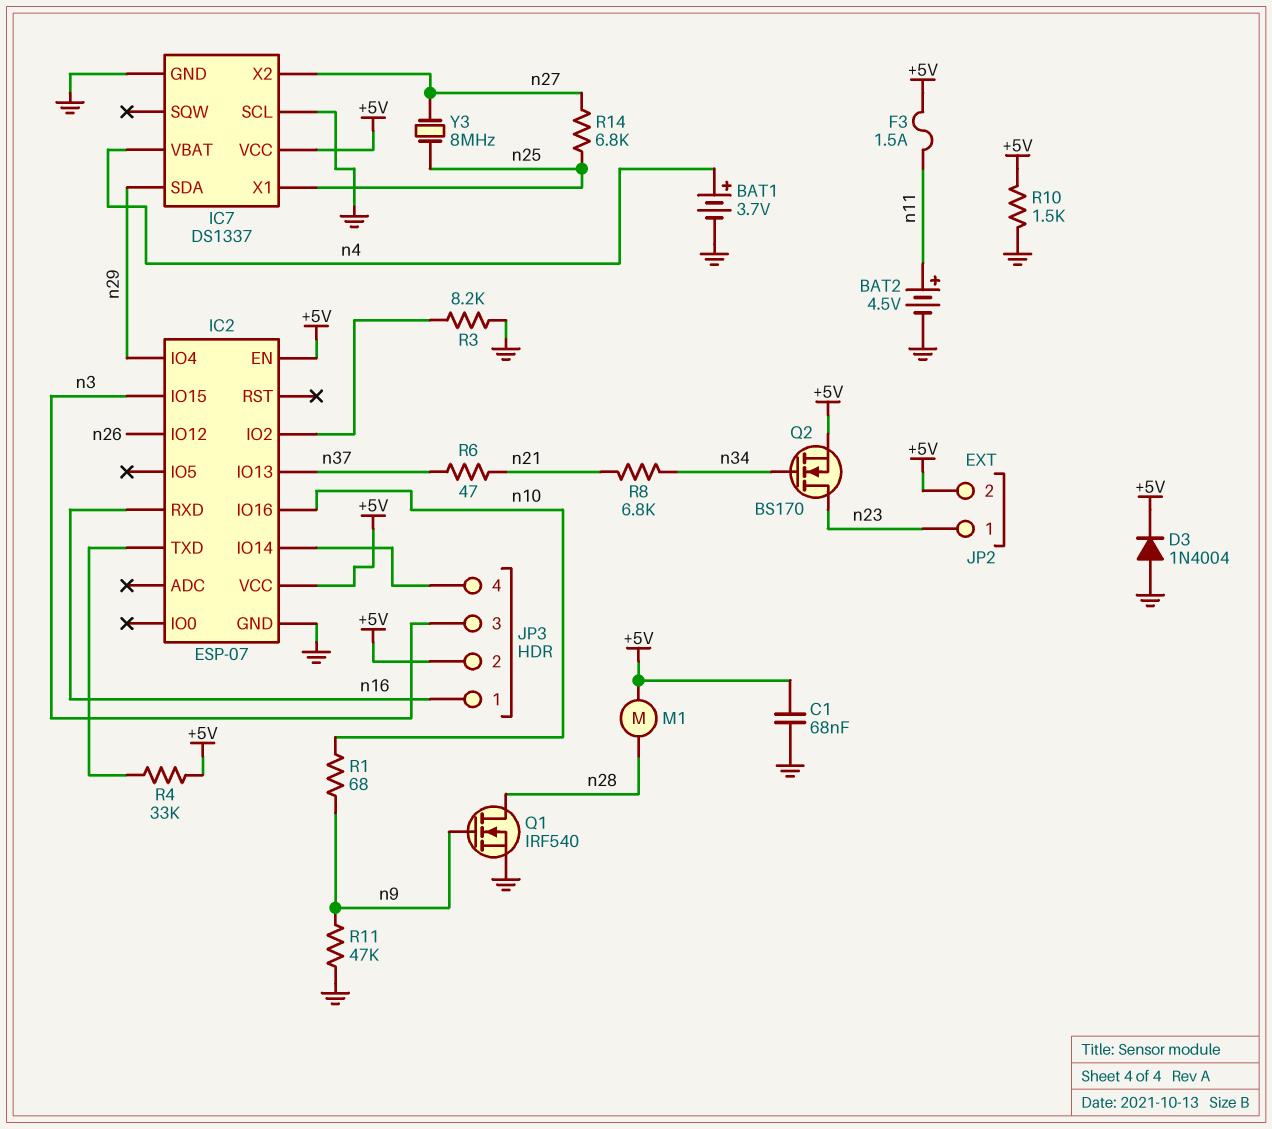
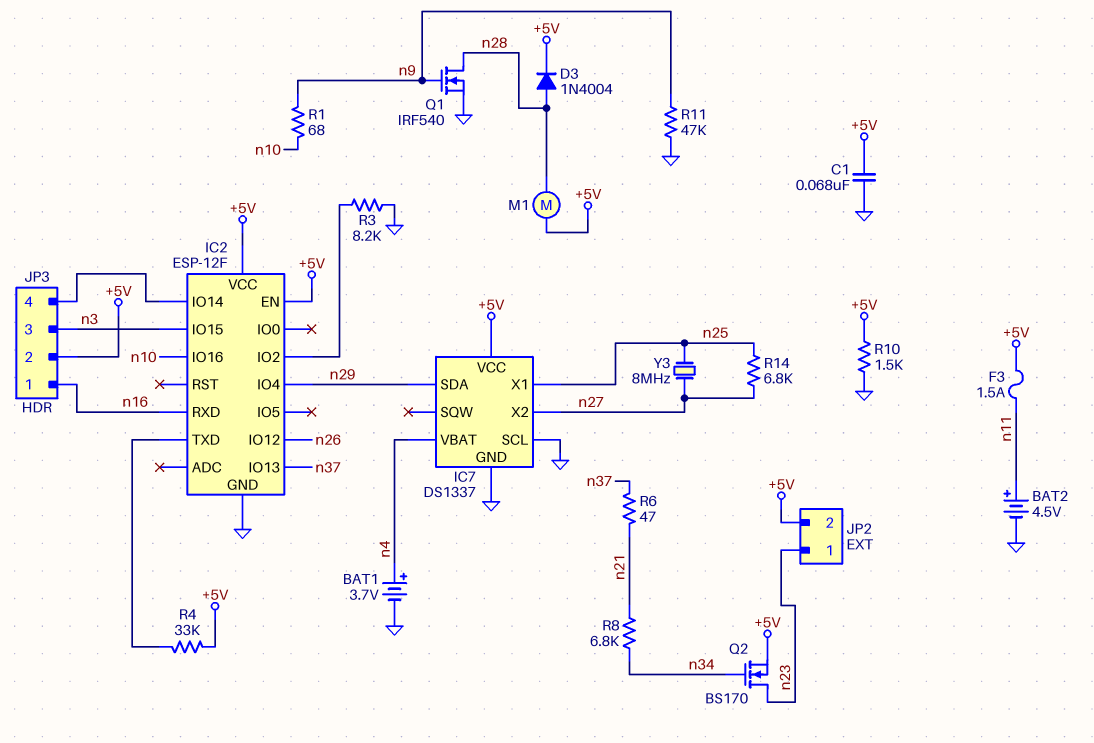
D3: diode 1N4004 (A GND, K +5V) -> diode 1N4004 (A n28, K +5V)
IC2: ESP-07 -> ESP-12F

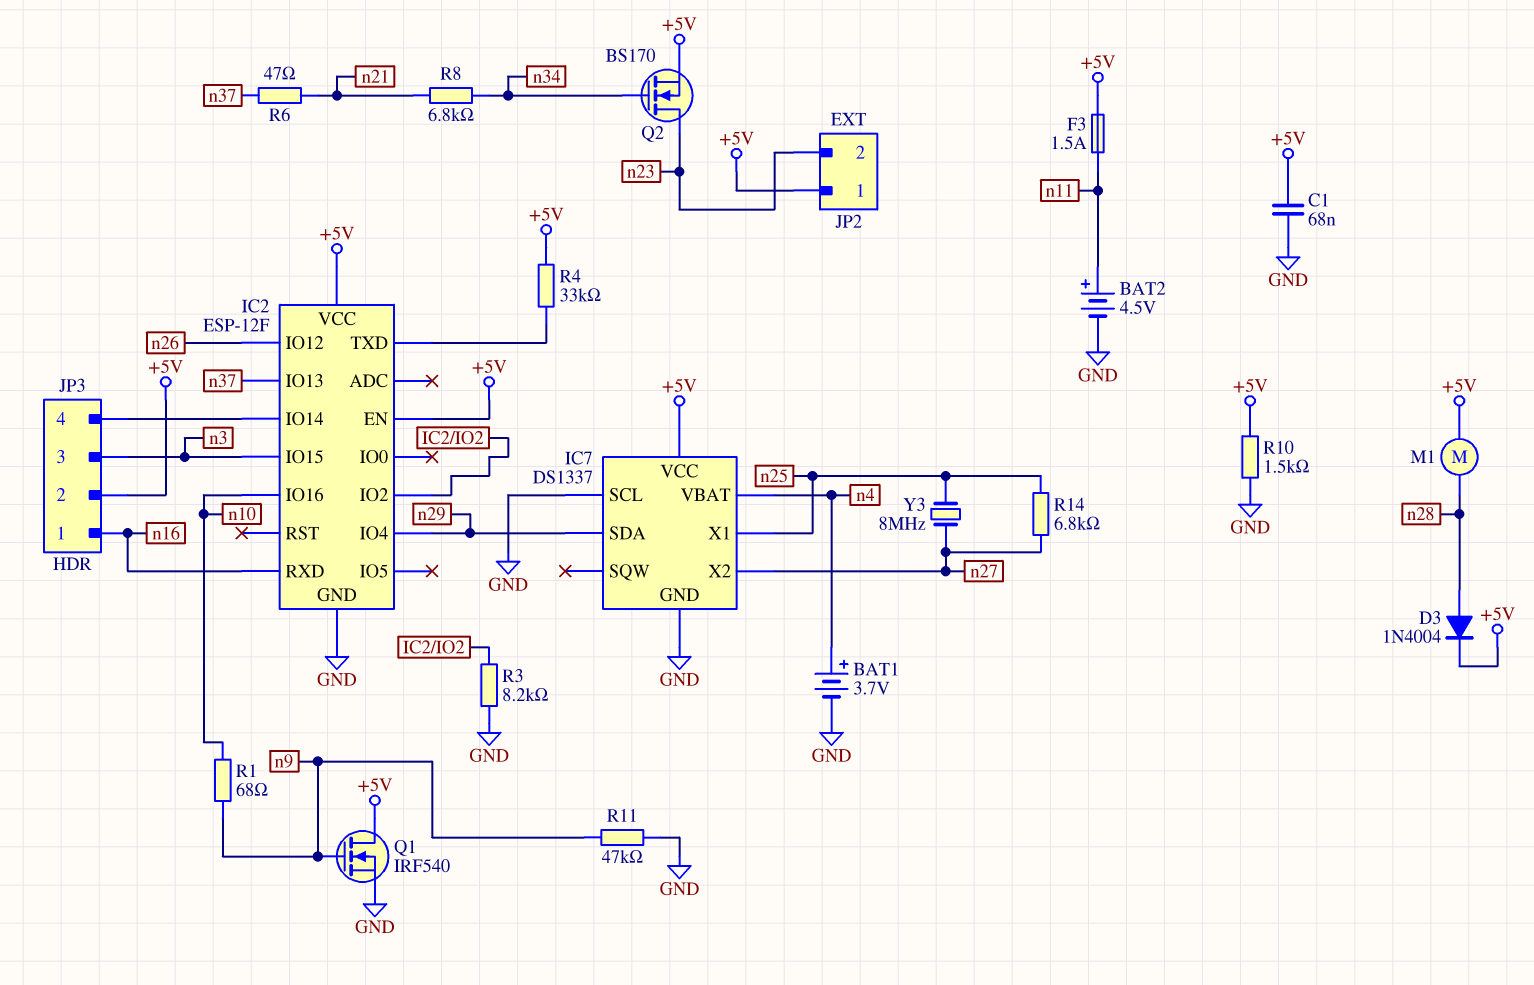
JP2 pin 1: n23 -> +5V
JP2 pin 2: +5V -> n23
Q1: NMOS IRF540 (G n9, D n28, S GND) -> NMOS IRF540 (G n9, D +5V, S GND)

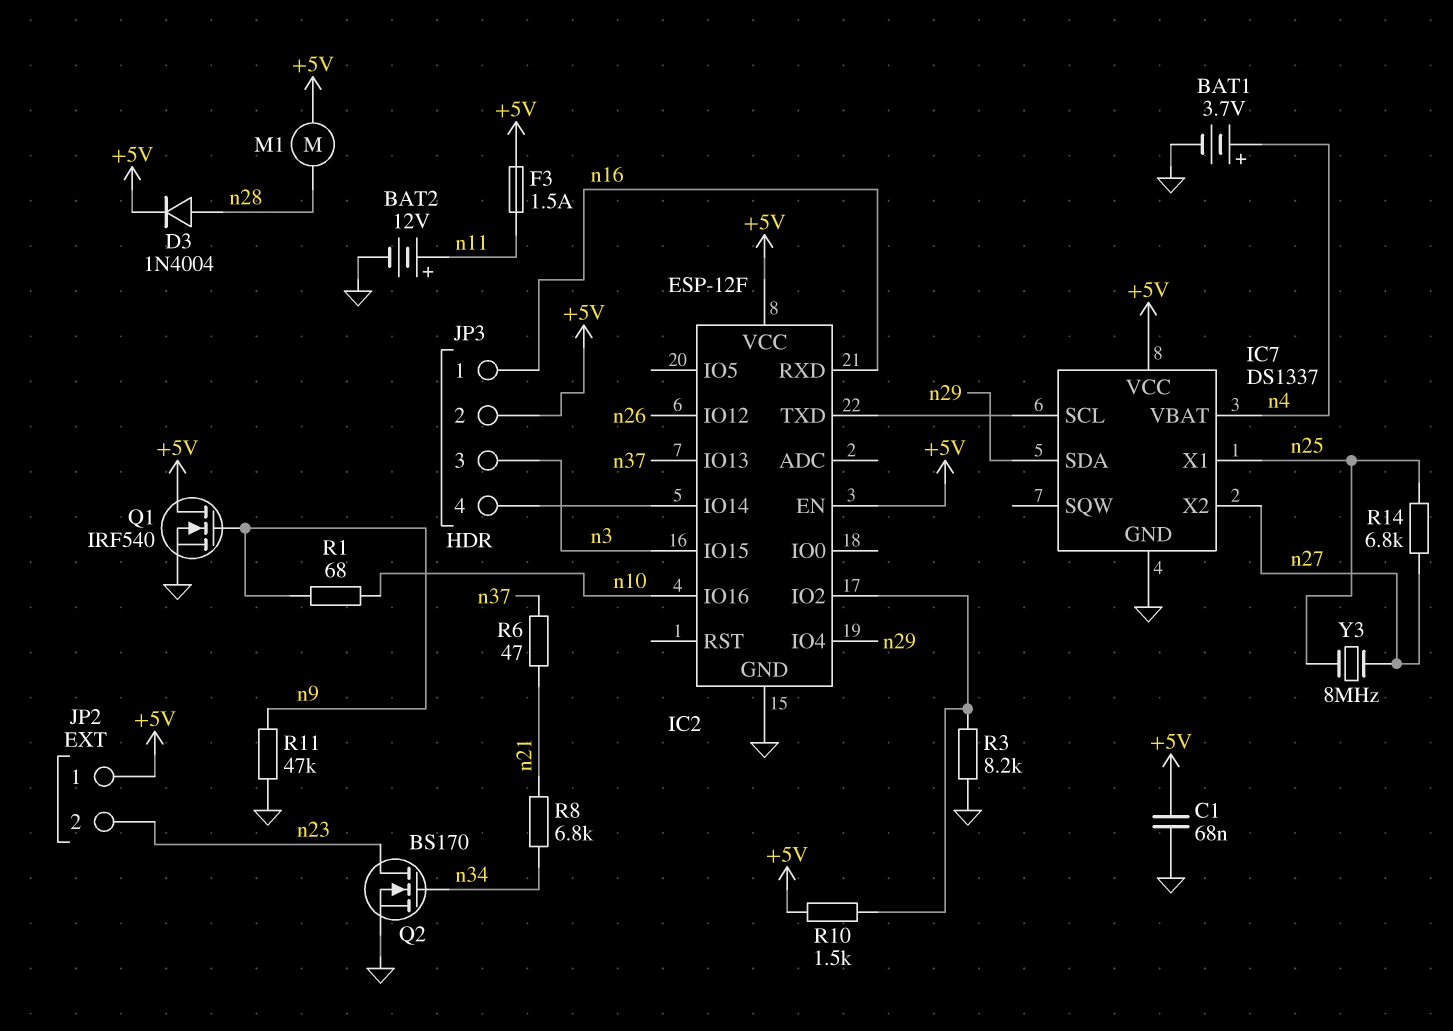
BAT2: 4.5V (plus n11, minus GND) -> 12V (plus n11, minus GND)
IC7 pin SCL: GND -> IC2/TXD
Q2: NMOS BS170 (G n34, D n23, S +5V) -> NMOS BS170 (G n34, D n23, S GND)
R4: 33k (+5V, IC2/TXD) -> none
R10: 1.5k (+5V, GND) -> 1.5k (+5V, IC2/IO2)

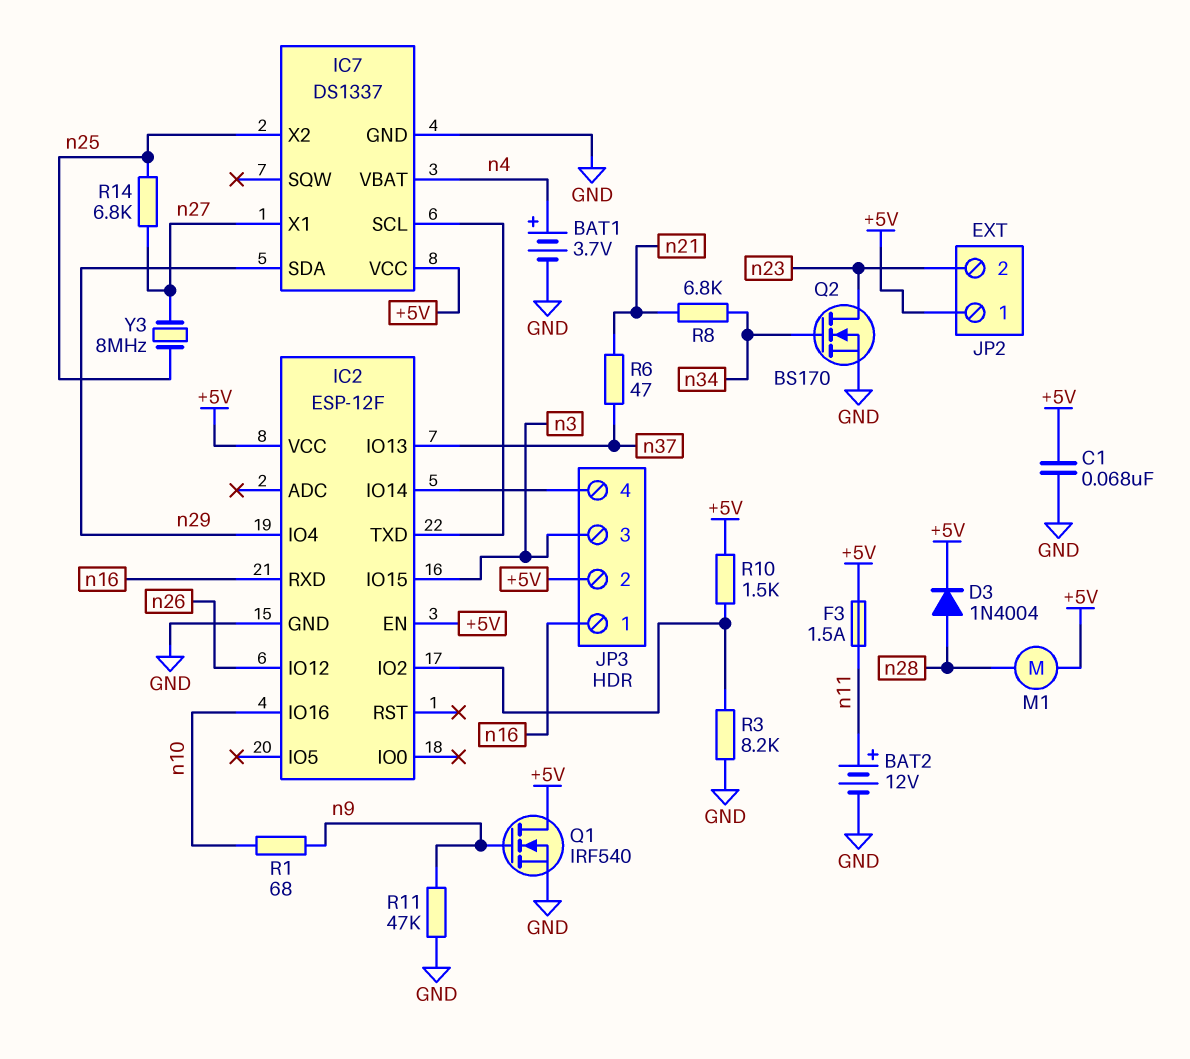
IC7 pin X1: n25 -> n27
IC7 pin X2: n27 -> n25

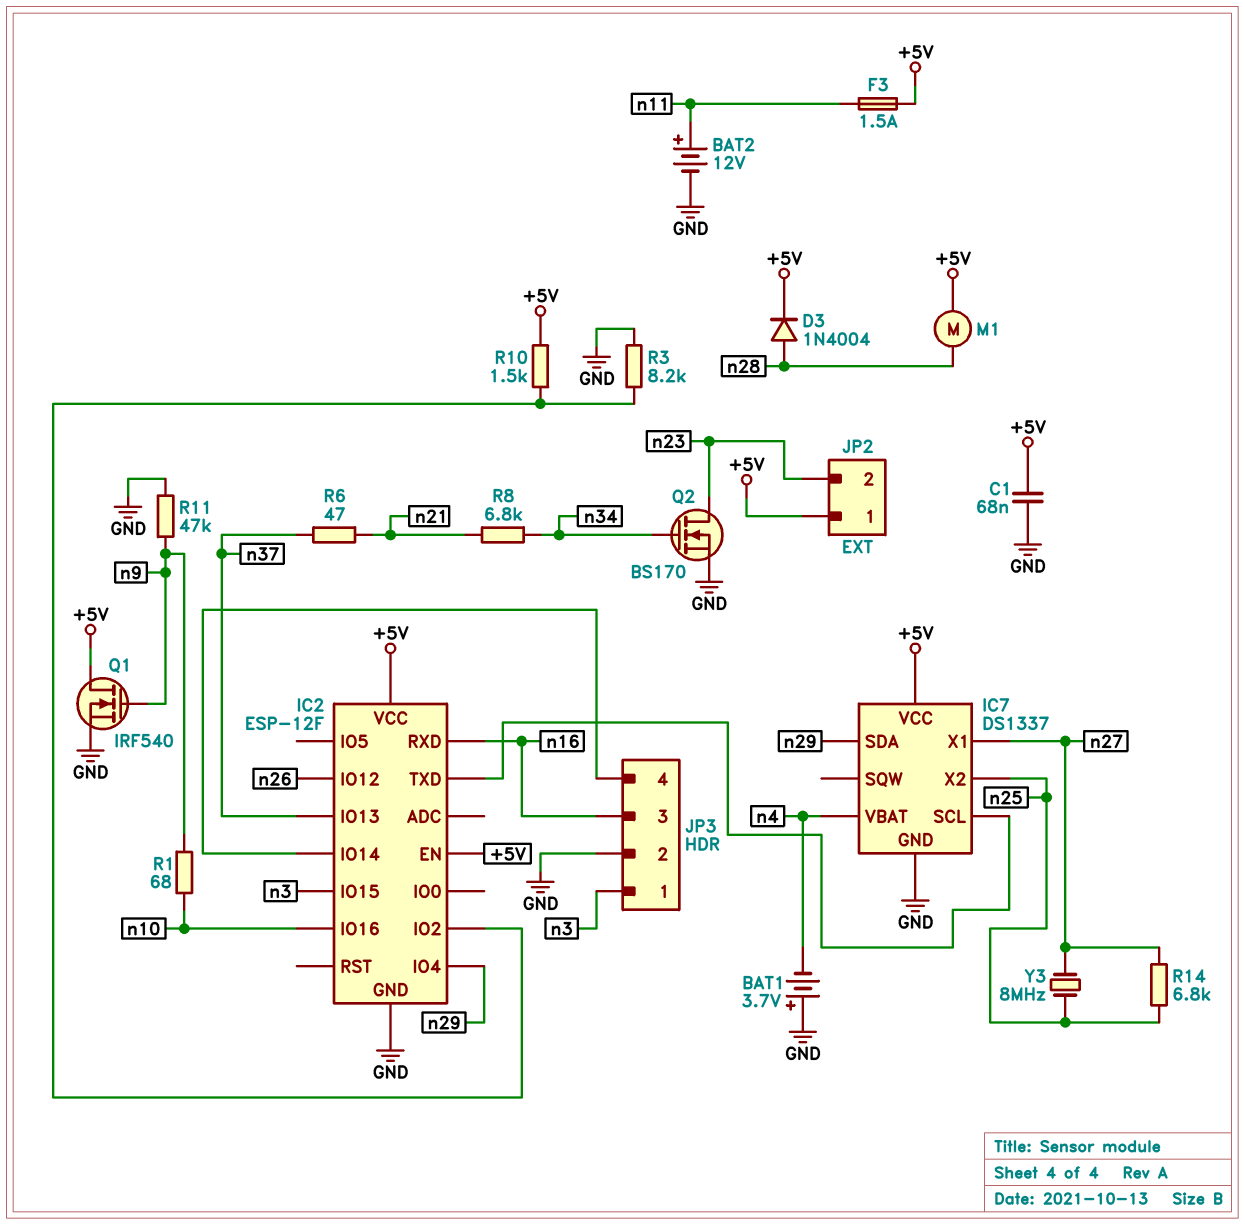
BAT1: 3.7V (plus n4, minus GND) -> 3.7V (plus GND, minus n4)
JP3 pin 1: n16 -> n3
JP3 pin 2: +5V -> GND
JP3 pin 3: n3 -> n16

